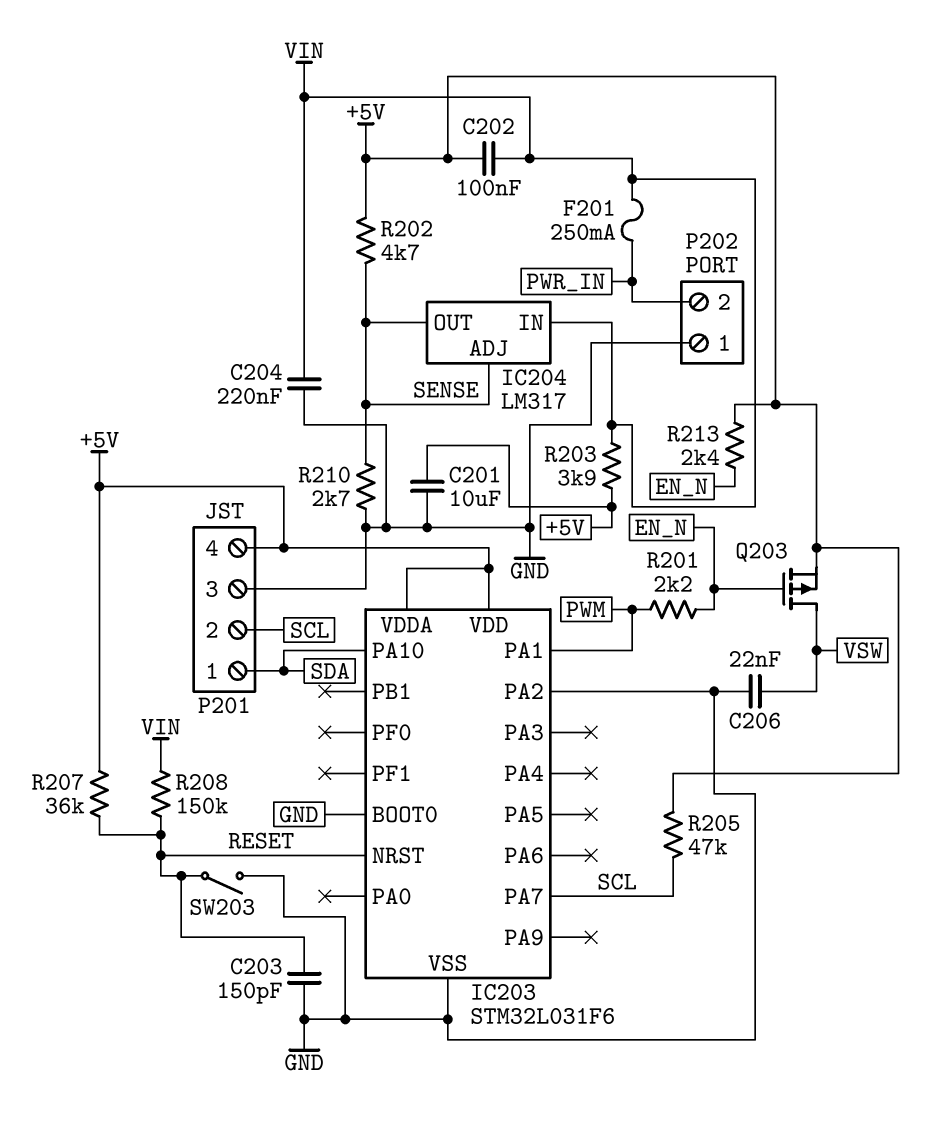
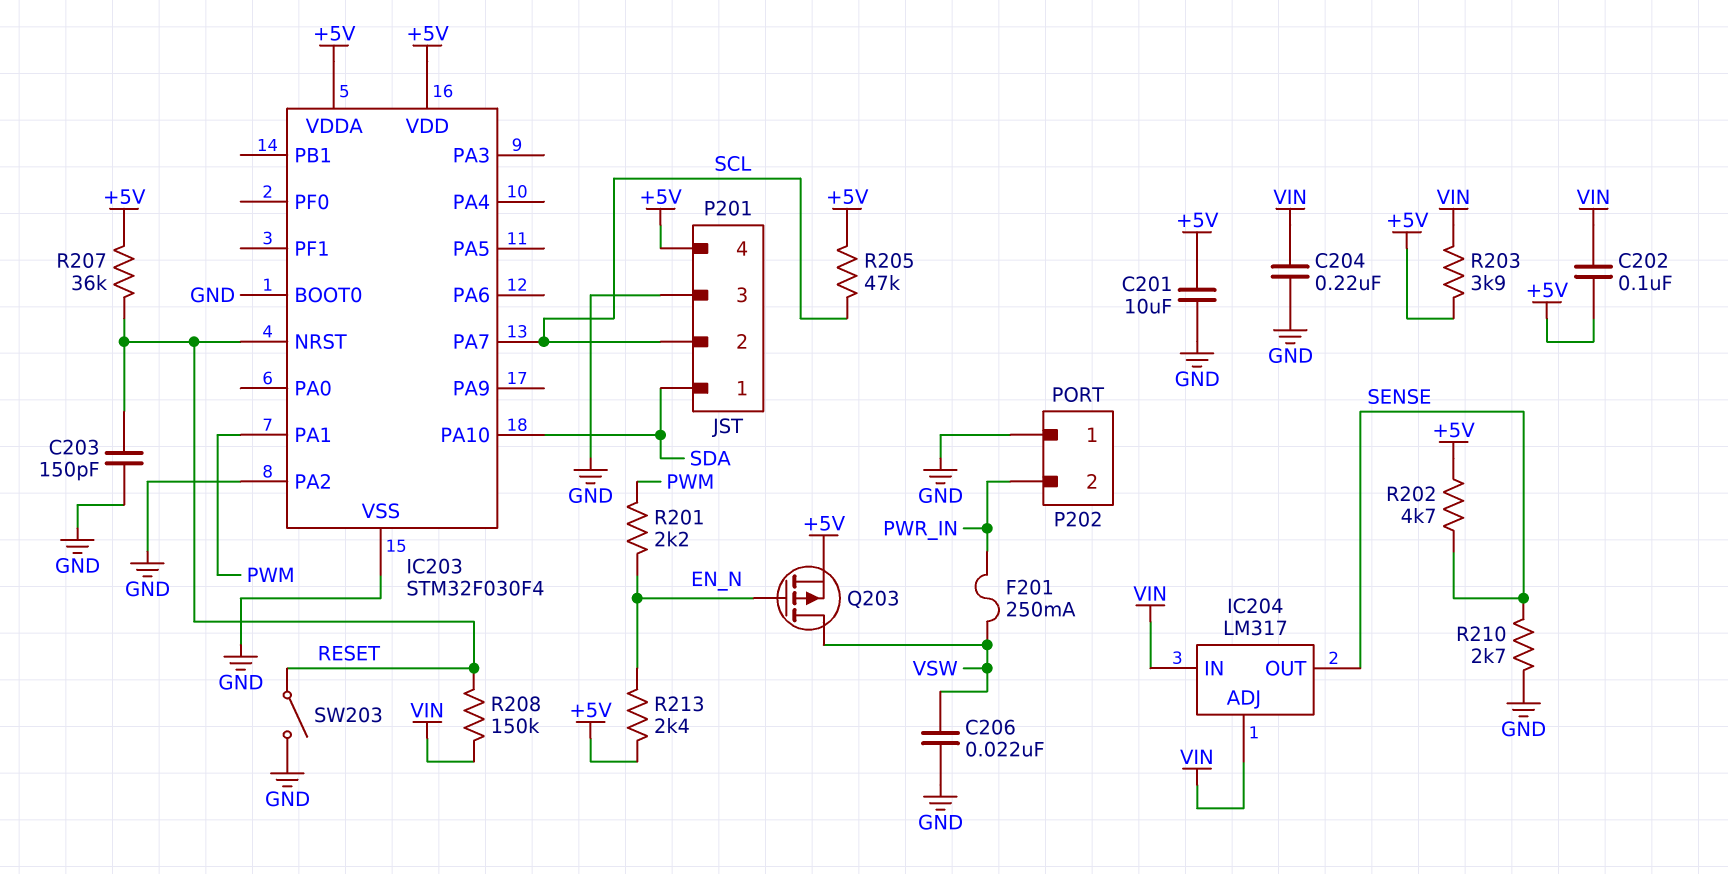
F201: 250mA (PWR_IN, VIN) -> 250mA (PWR_IN, VSW)
IC203: STM32L031F6 -> STM32F030F4
IC204 pin ADJ: SENSE -> VIN

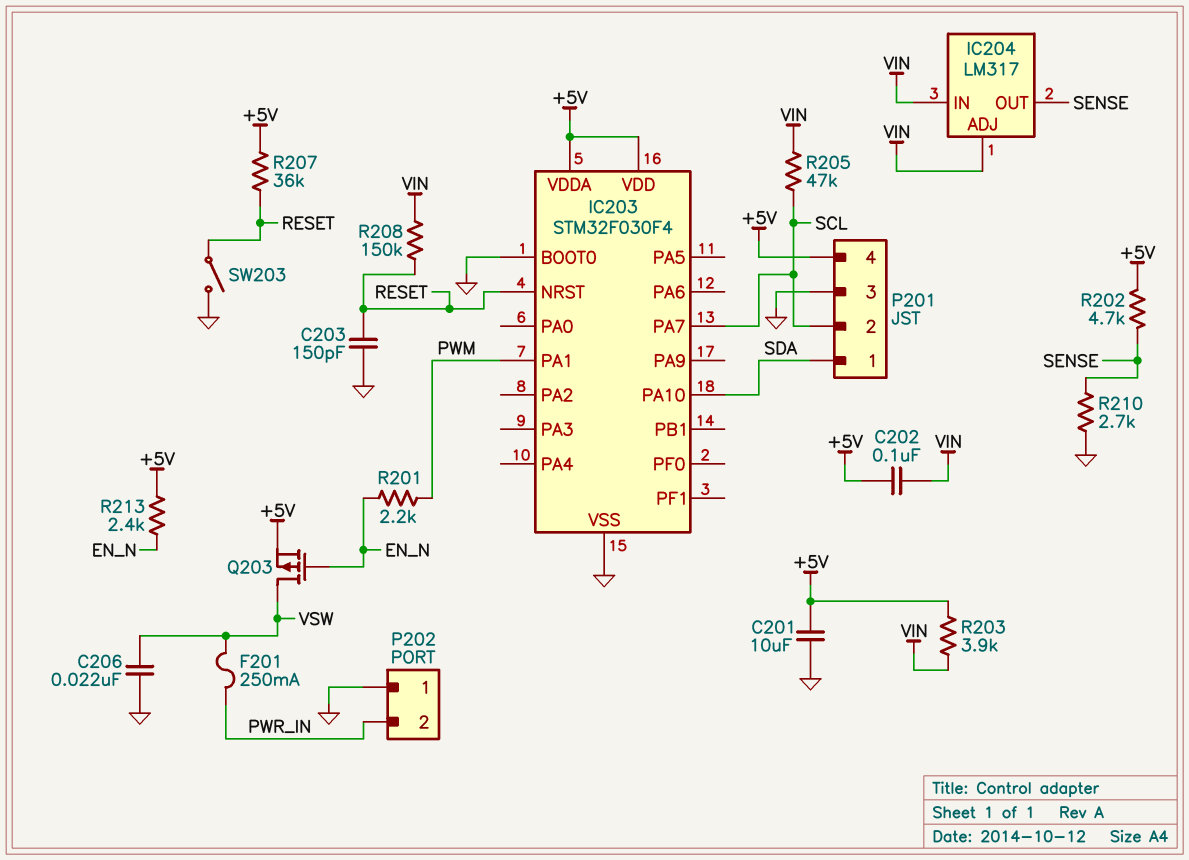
C204: 220nF (GND, VIN) -> none
IC203 pin PA2: GND -> none
R205: 47k (+5V, SCL) -> 47k (SCL, VIN)

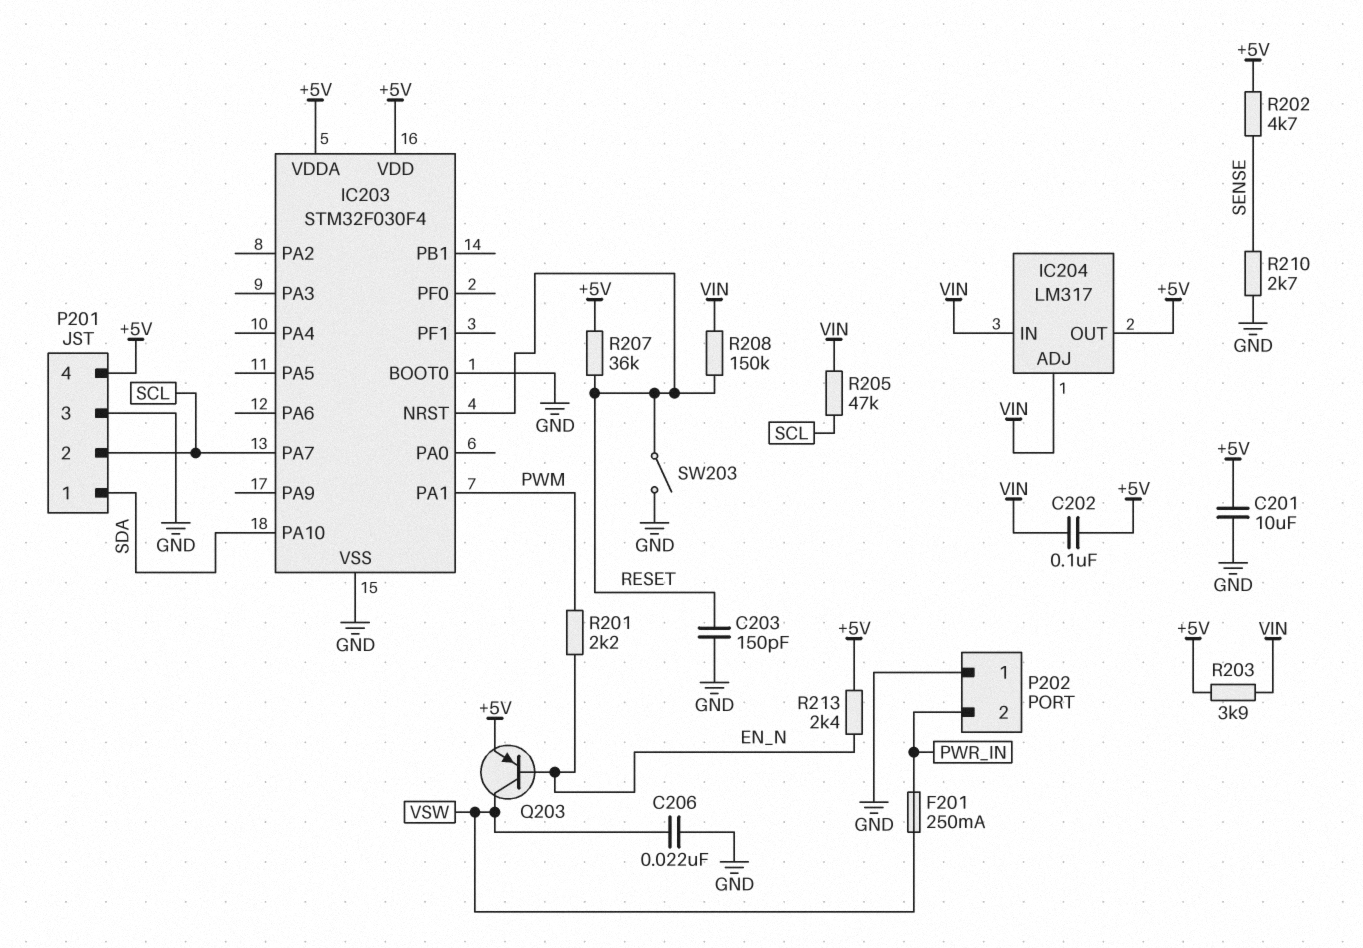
IC204 pin OUT: SENSE -> +5V
Q203: PMOS (G EN_N, D VSW, S +5V) -> PNP (B EN_N, C VSW, E +5V)

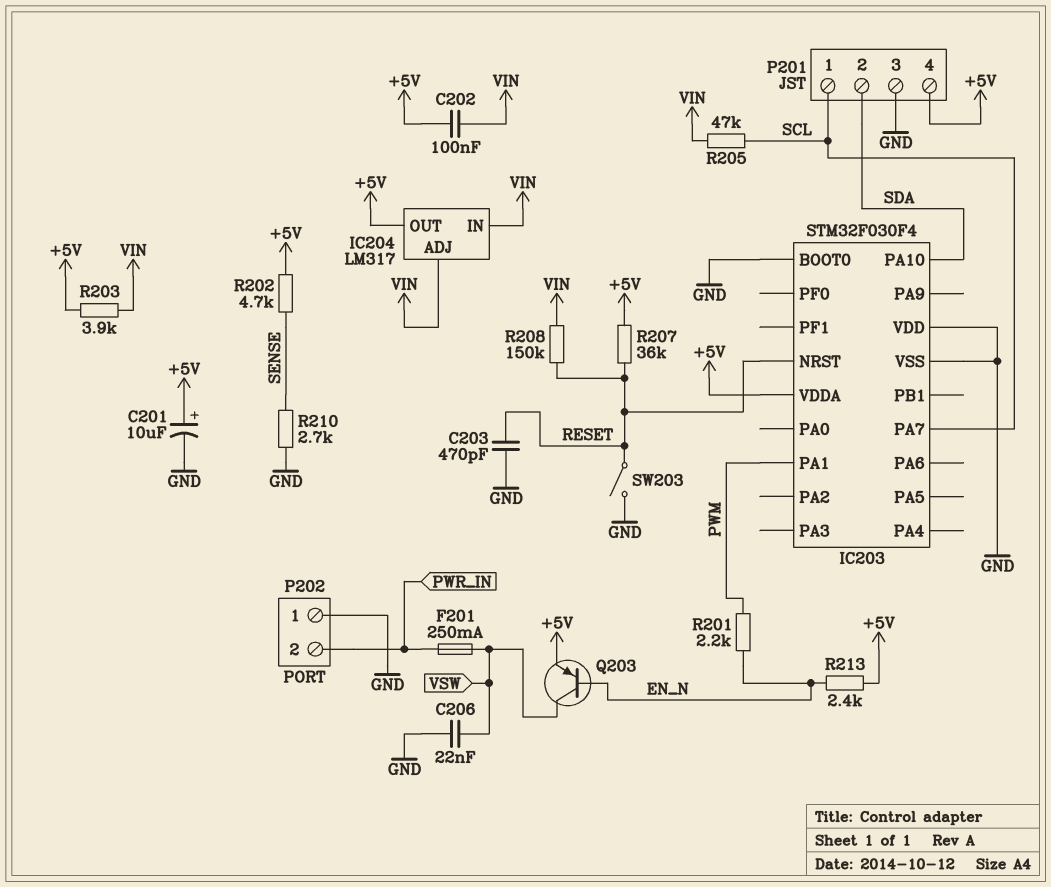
C201: 10uF (+5V, GND) -> 10uF (plus +5V, minus GND)
C203: 150pF (GND, RESET) -> 470pF (GND, RESET)
IC203 pin VDD: +5V -> GND
P201 pin 1: SDA -> SCL
P201 pin 2: SCL -> SDA

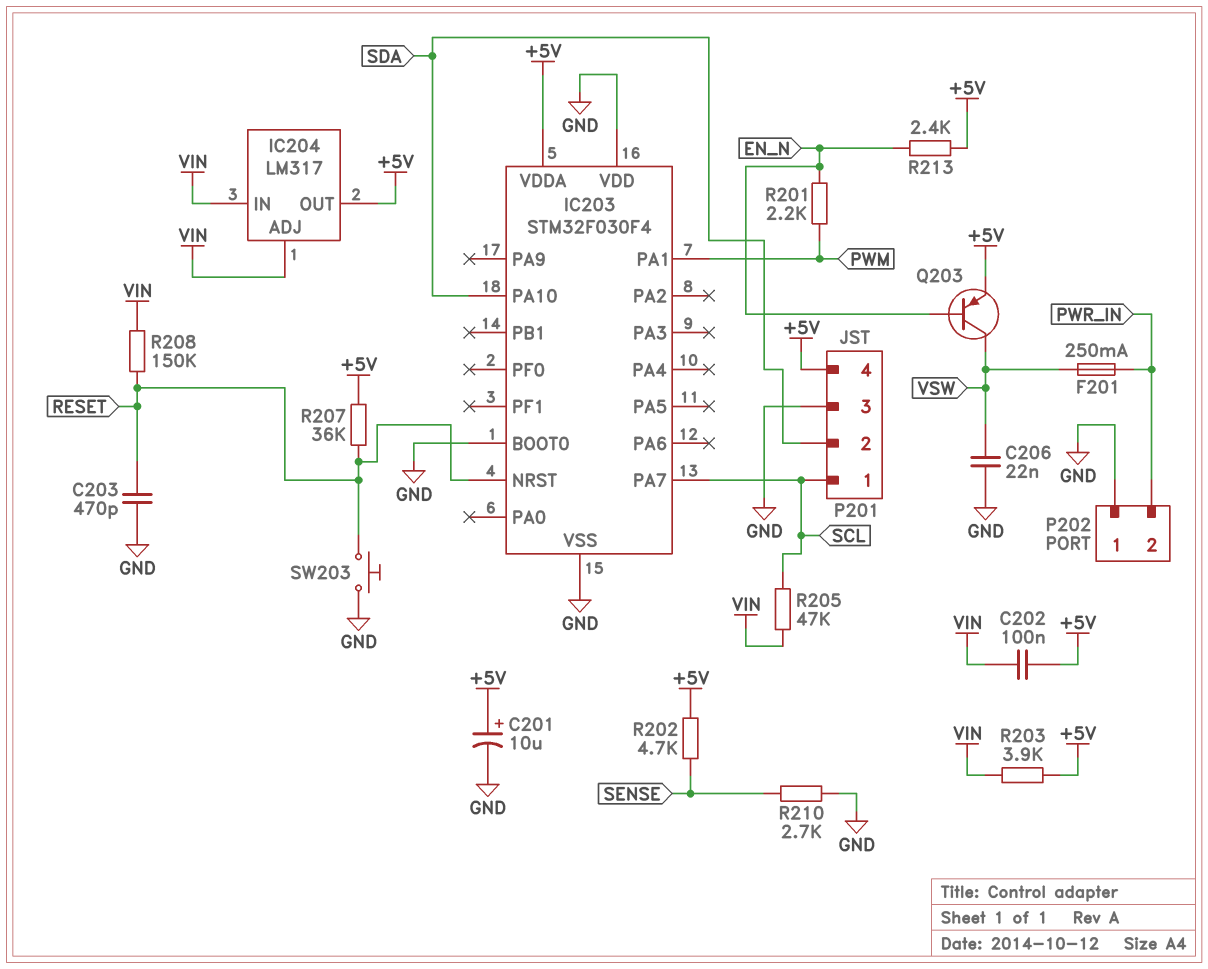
SW203: switch (GND, RESET) -> button (GND, RESET)

